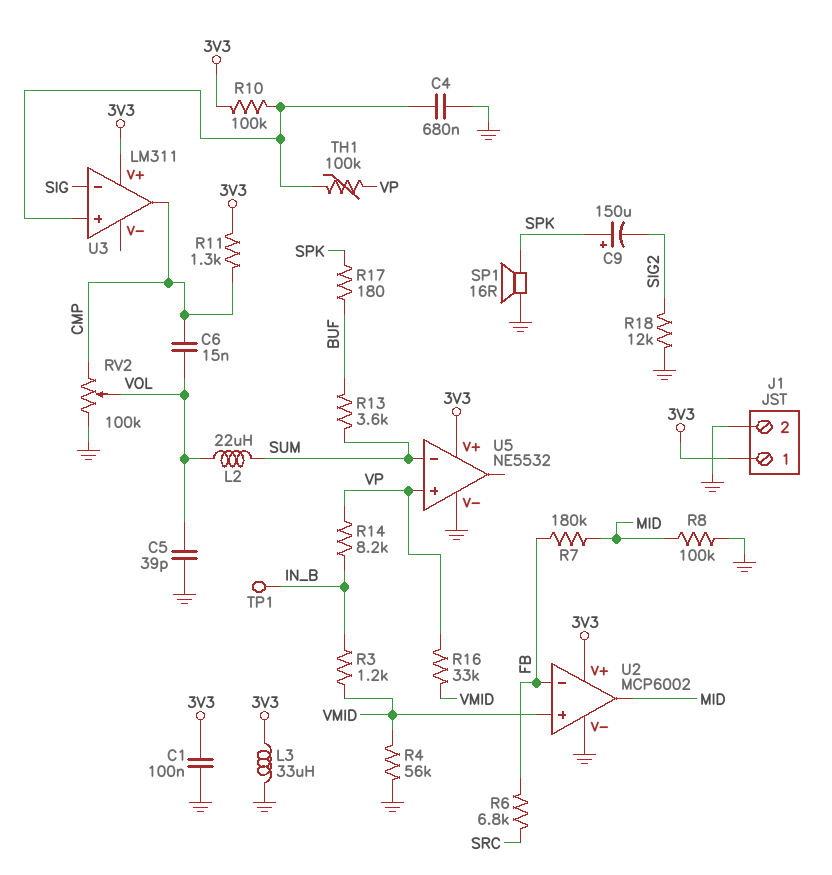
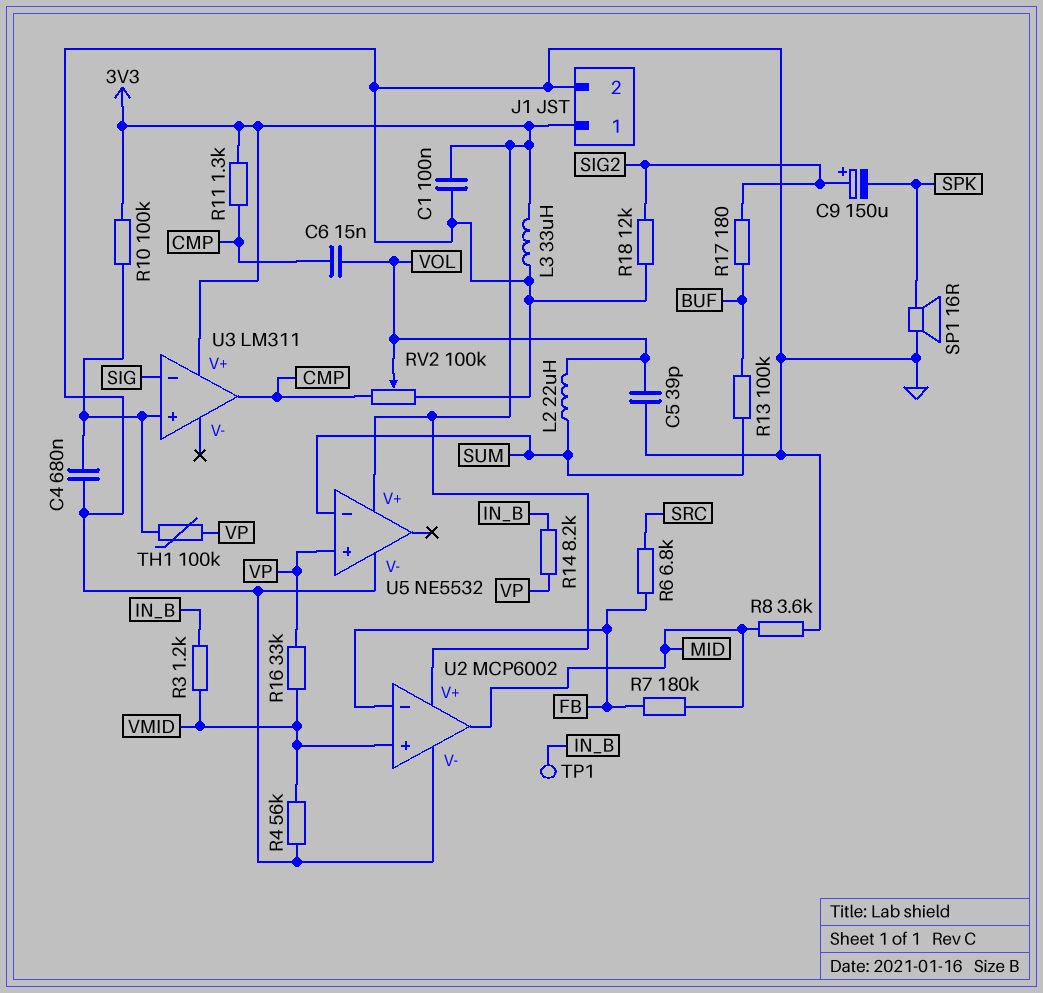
C9: 150uF (plus SPK, minus SIG2) -> 150uF (plus SIG2, minus SPK)
R8: 100k (GND, MID) -> 3.6k (GND, MID)
R13: 3.6k (BUF, SUM) -> 100k (BUF, SUM)
R17: 180 (BUF, SPK) -> 180 (BUF, SIG2)

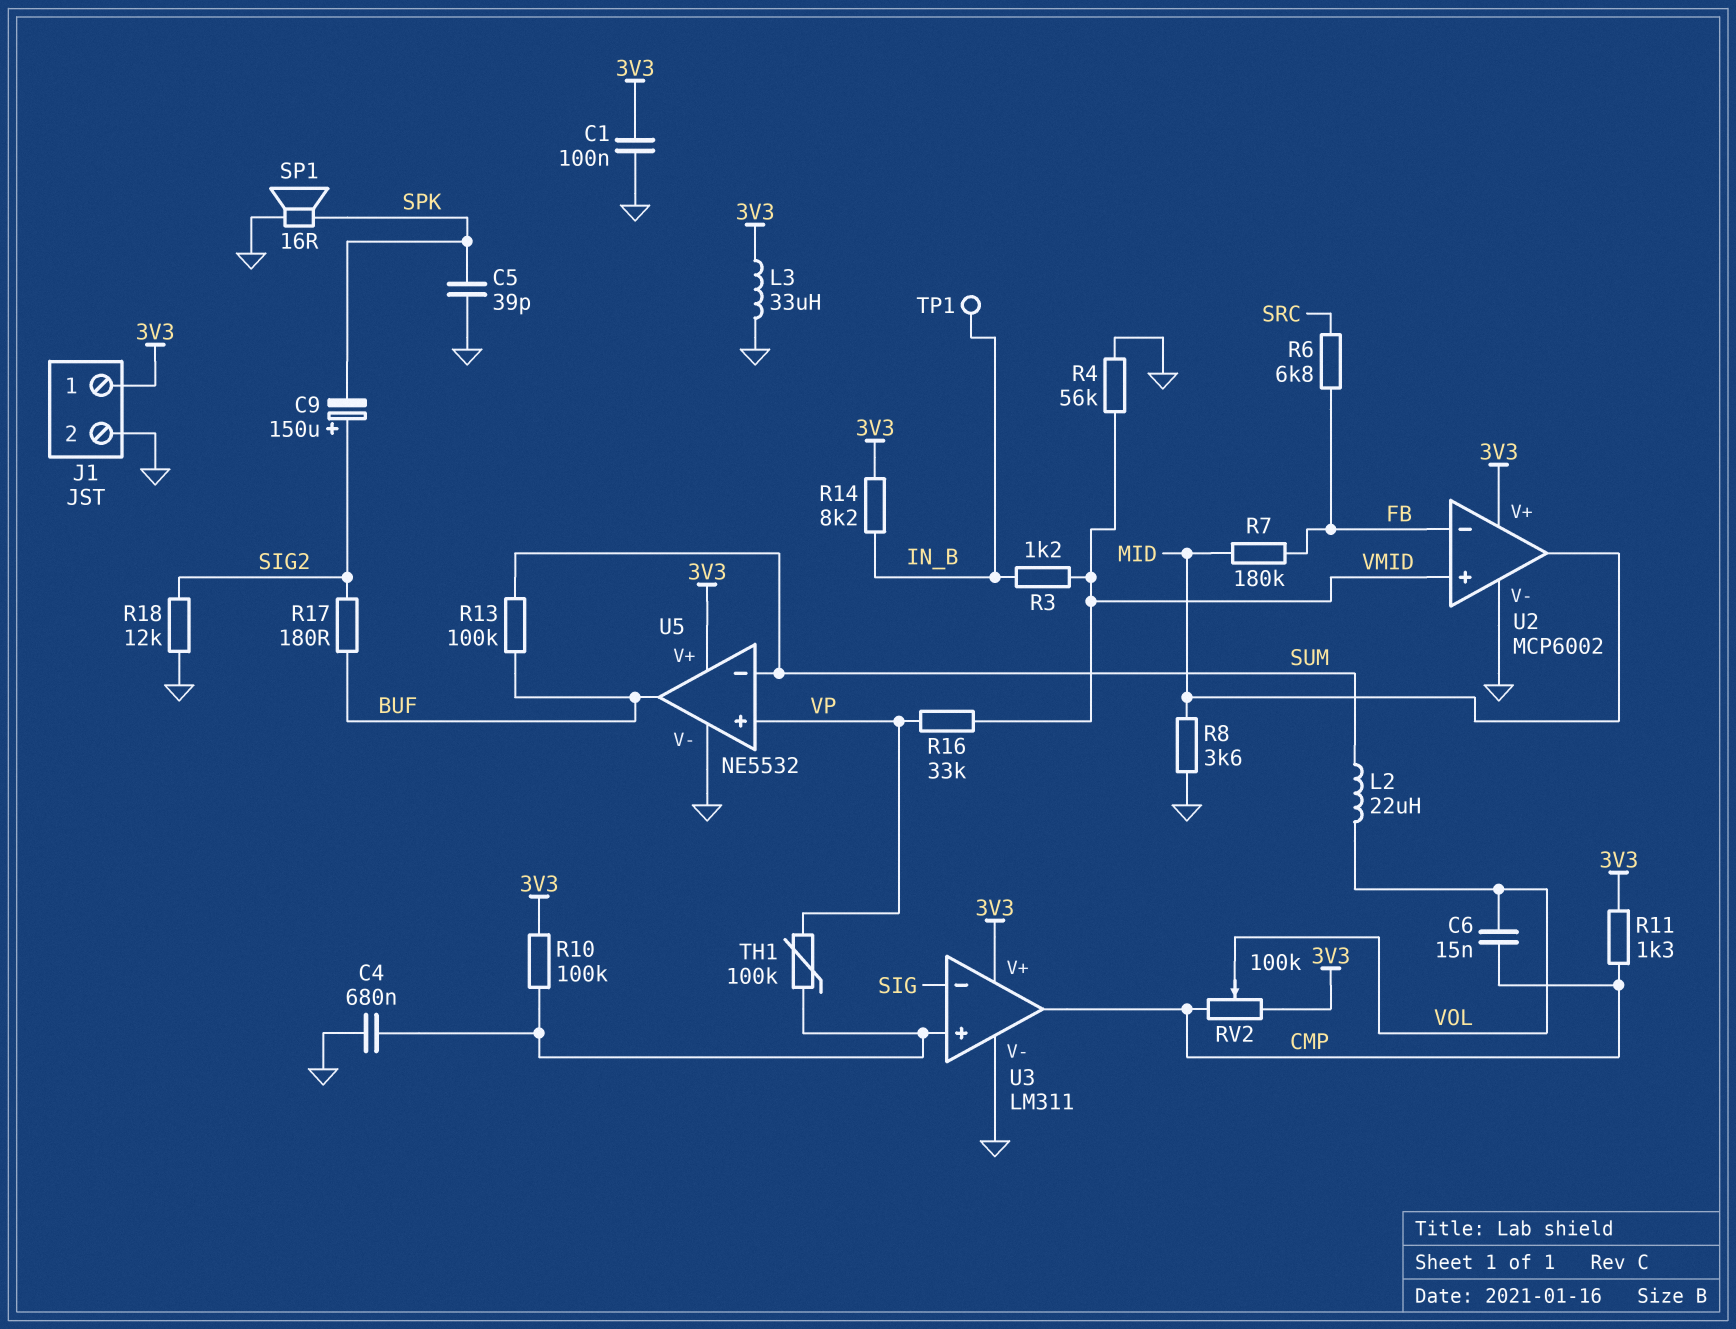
C5: 39pF (GND, VOL) -> 39pF (GND, SPK)
R14: 8.2k (IN_B, VP) -> 8.2k (3V3, IN_B)
RV2: 100k (CMP, GND, wiper VOL) -> 100k (3V3, CMP, wiper VOL)
U3 pin V-: none -> GND
U5 pin out: none -> BUF

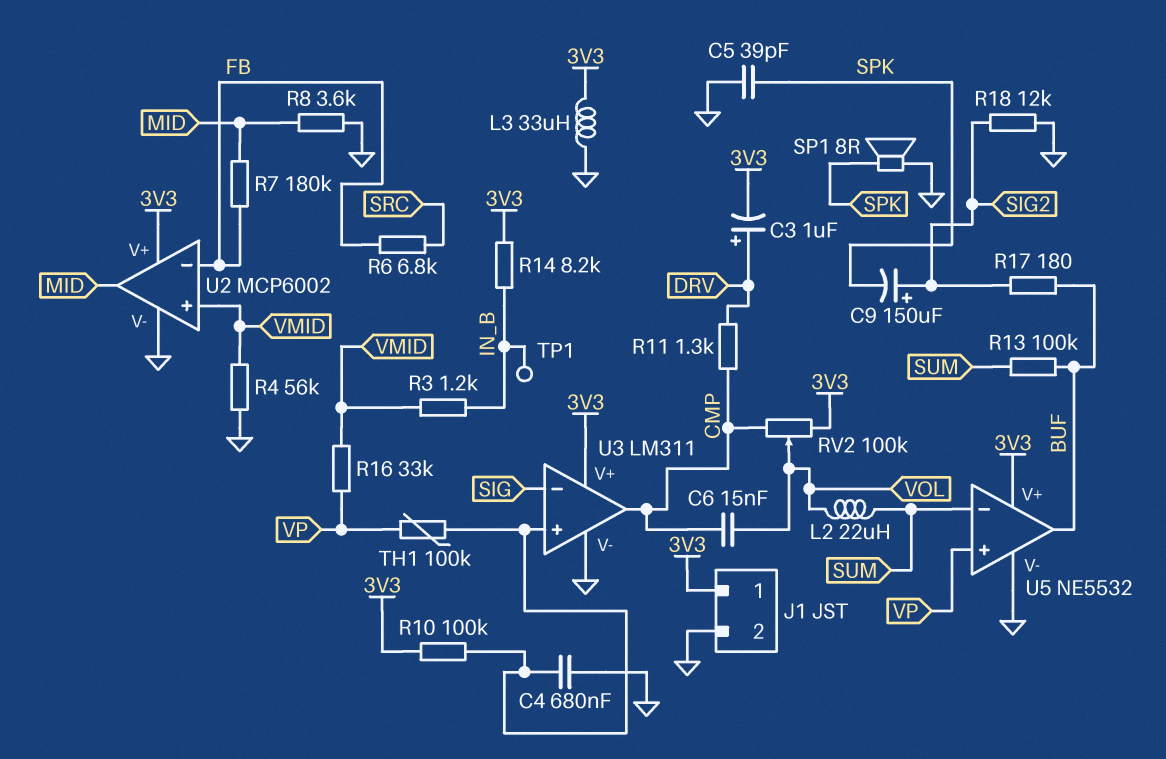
C1: 100nF (3V3, GND) -> none
C3: none -> 1uF (plus DRV, minus 3V3)
R11: 1.3k (3V3, CMP) -> 1.3k (CMP, DRV)
SP1: speaker 16R (GND, SPK) -> speaker 8R (GND, SPK)

